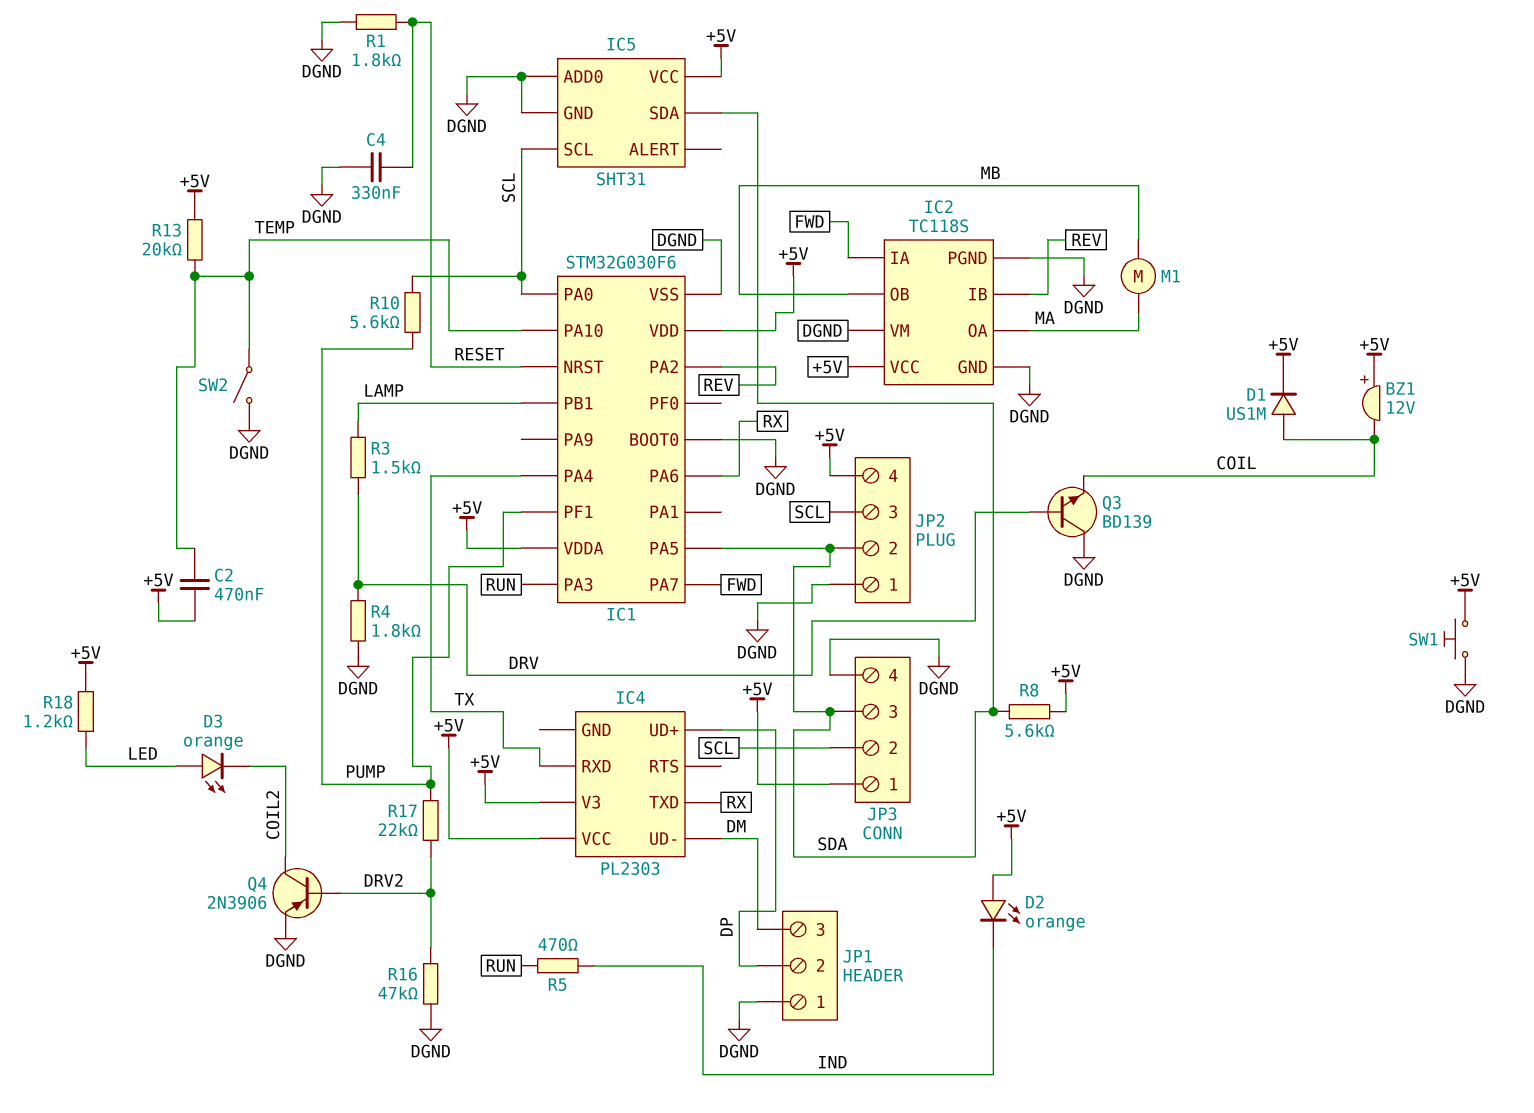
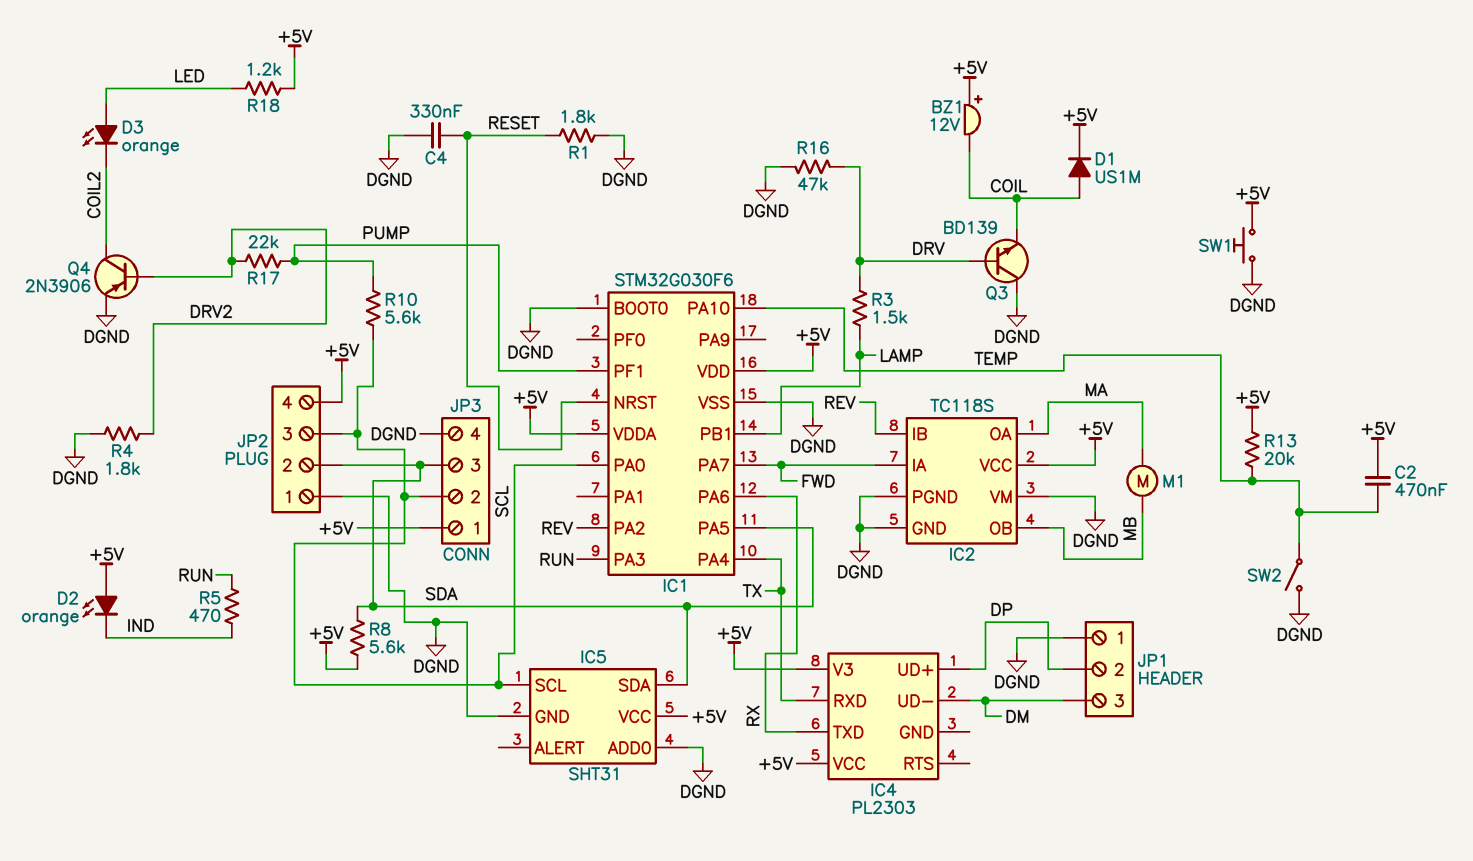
R4: 1.8k (DGND, DRV) -> 1.8k (DGND, DRV2)
R16: 47k (DGND, DRV2) -> 47k (DGND, DRV)

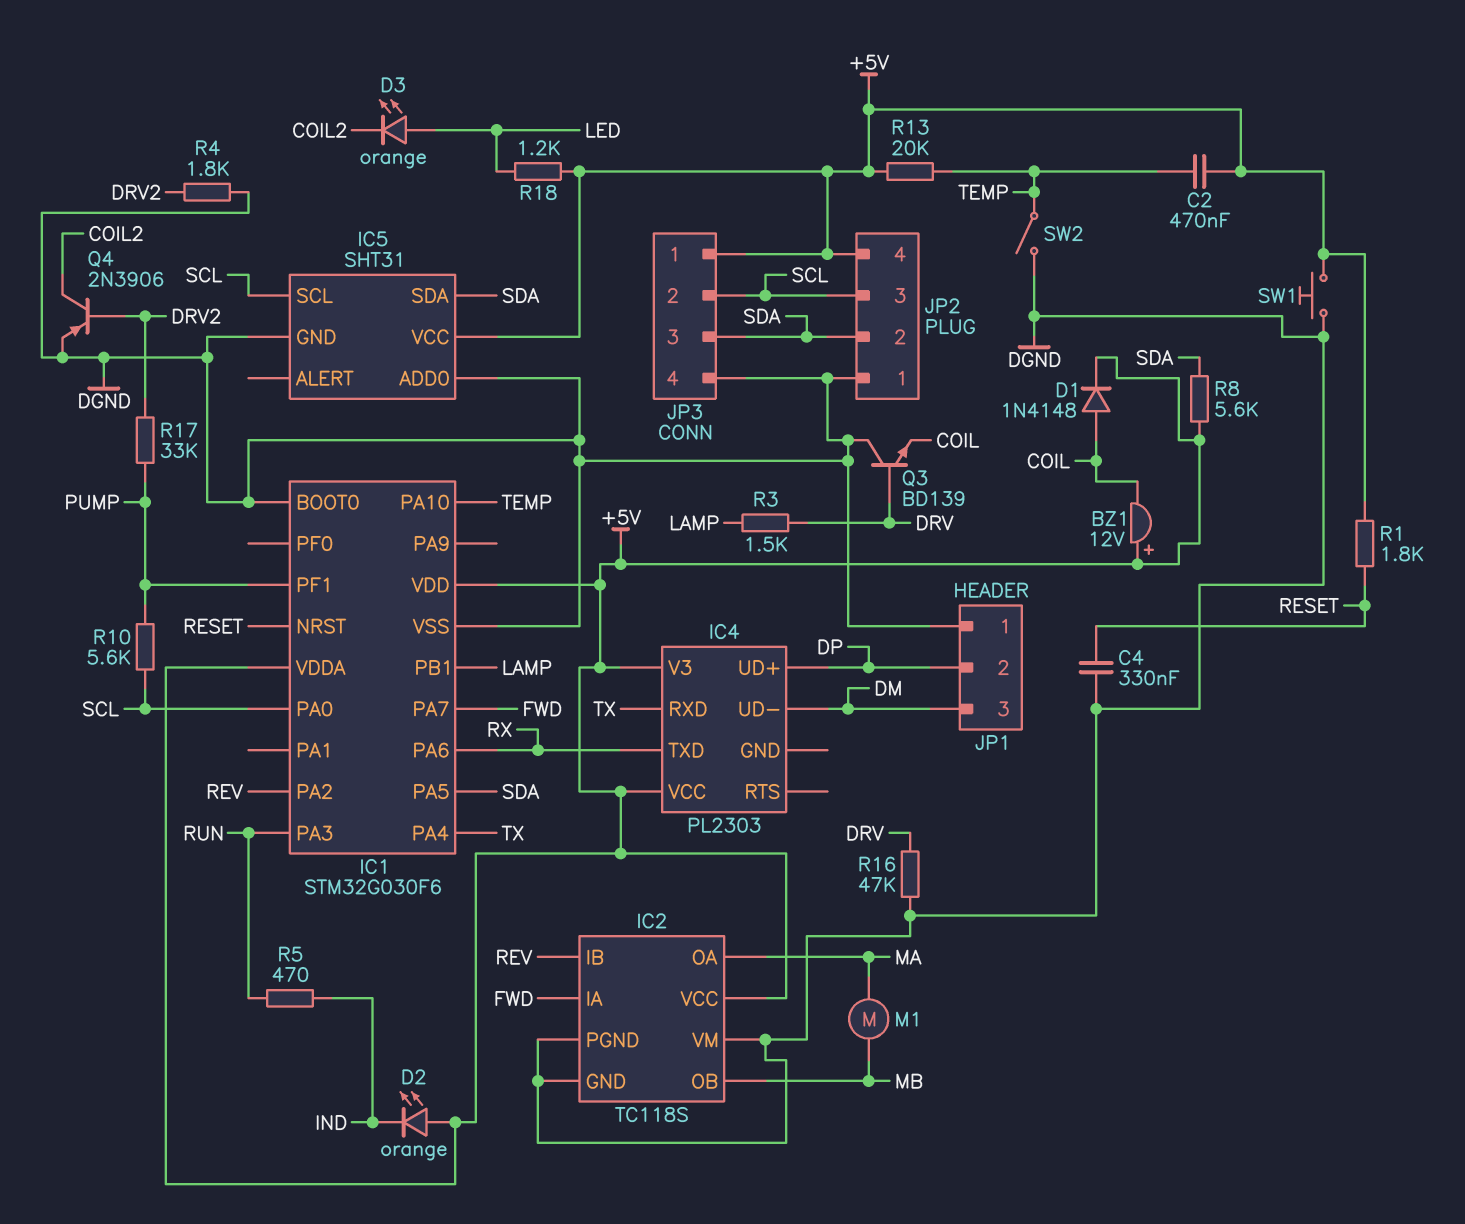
D1: diode US1M (A COIL, K +5V) -> diode 1N4148 (A COIL, K +5V)
R1: 1.8k (DGND, RESET) -> 1.8k (+5V, RESET)
R17: 22k (DRV2, PUMP) -> 33k (DRV2, PUMP)

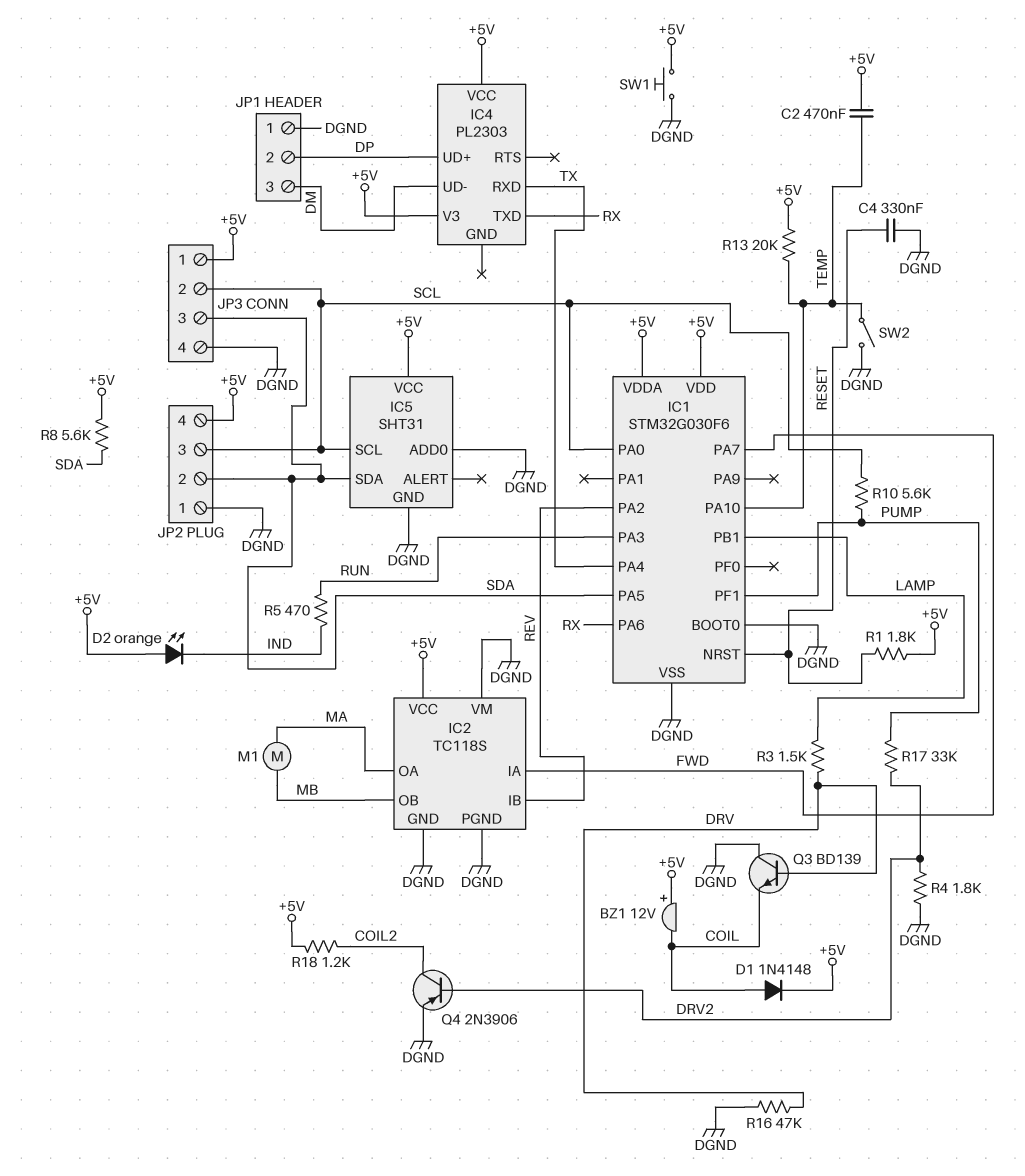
D3: LED orange (A LED, K COIL2) -> none
R18: 1.2k (+5V, LED) -> 1.2k (+5V, COIL2)

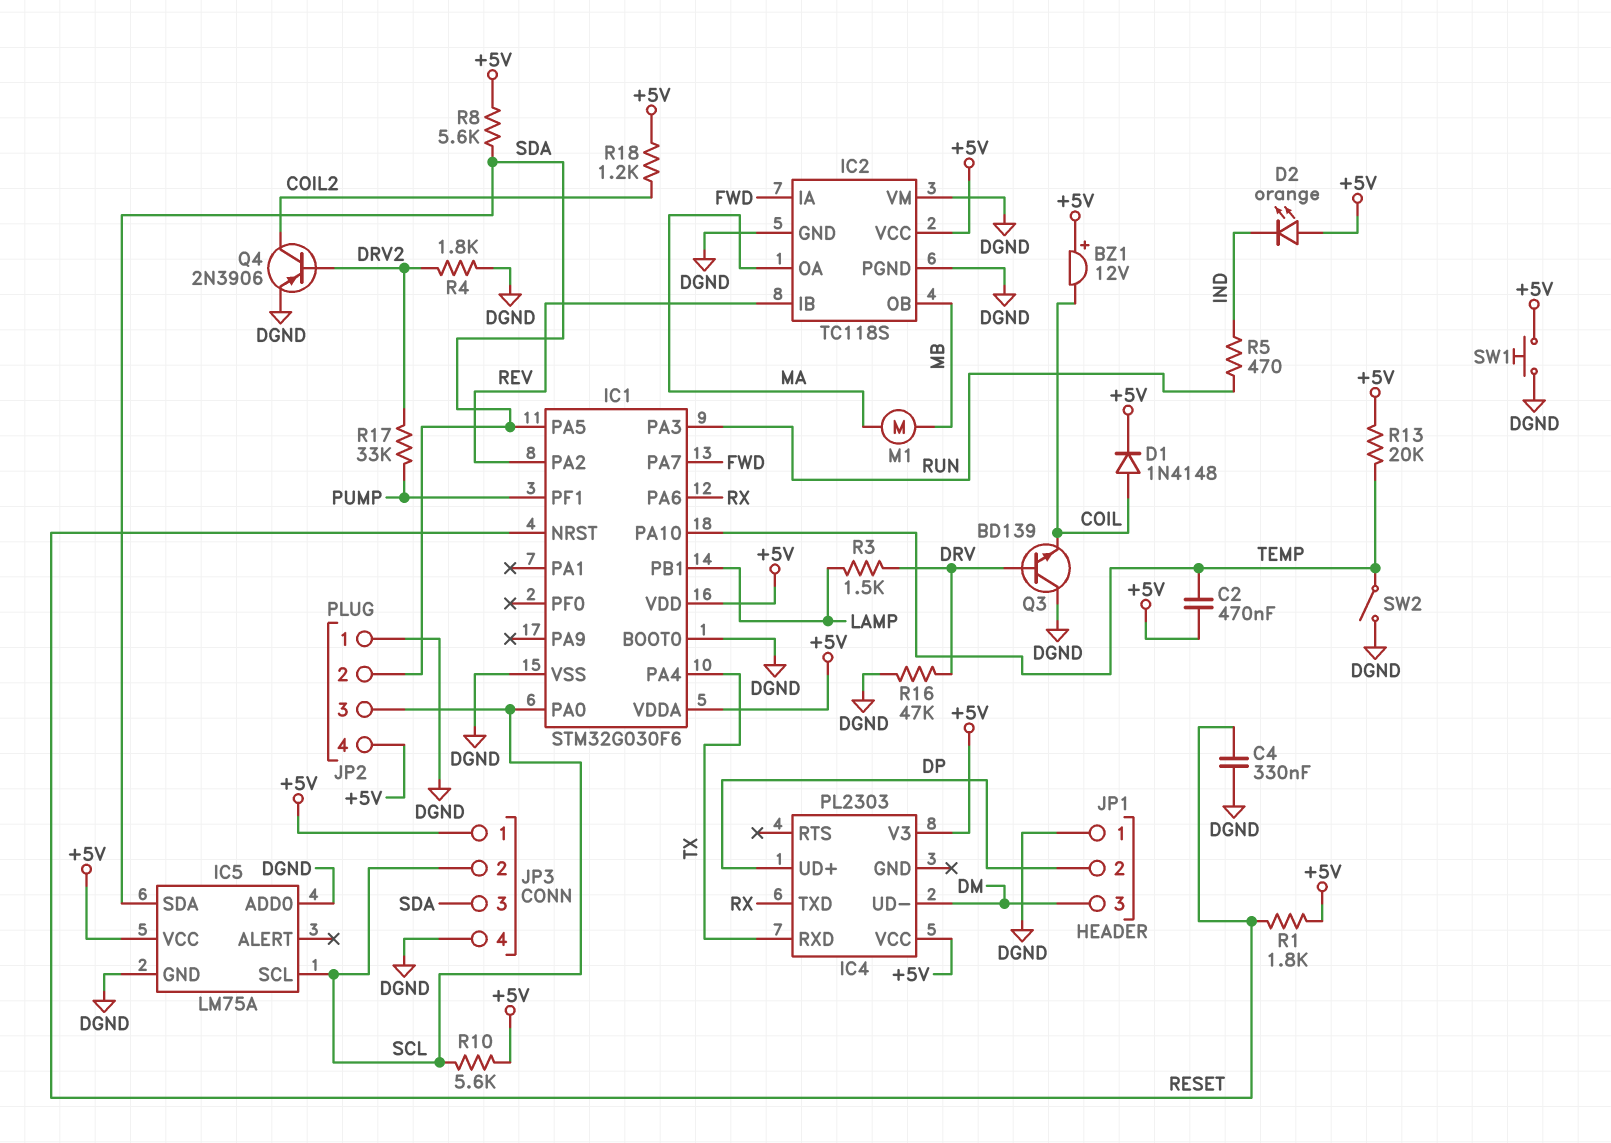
IC5: SHT31 -> LM75A
R10: 5.6k (PUMP, SCL) -> 5.6k (+5V, SCL)

